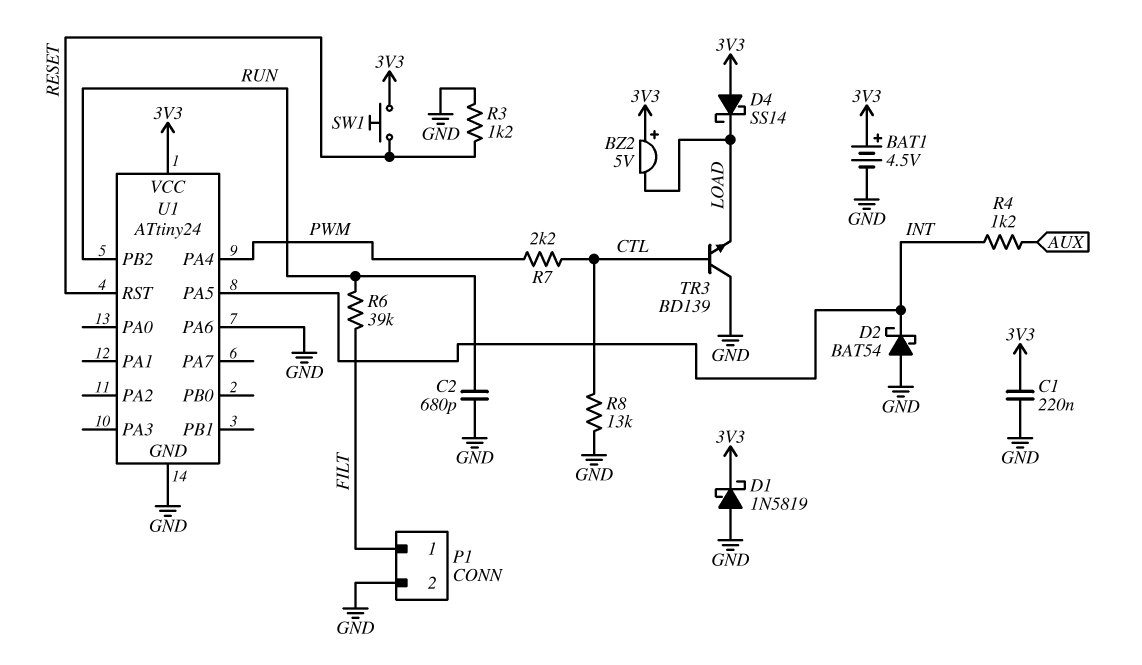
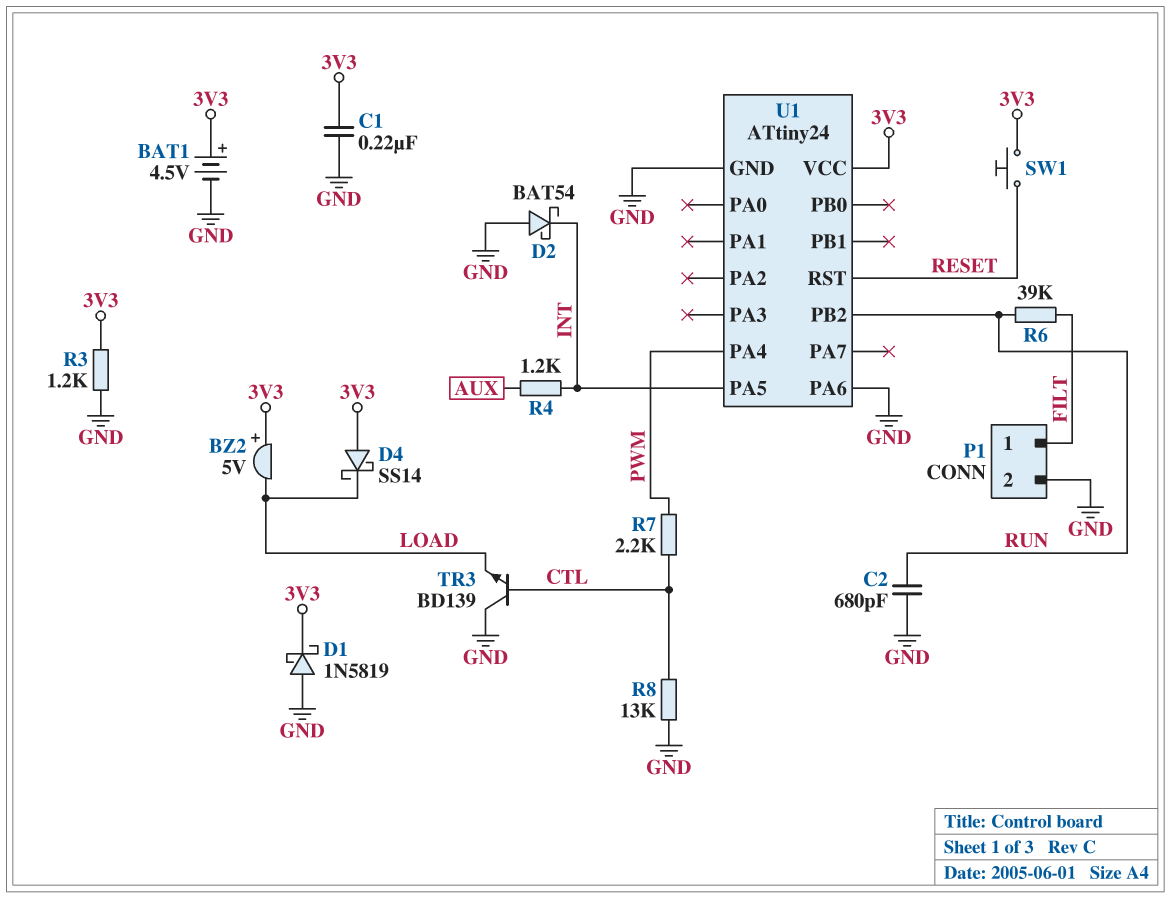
R3: 1.2k (GND, RESET) -> 1.2k (3V3, GND)

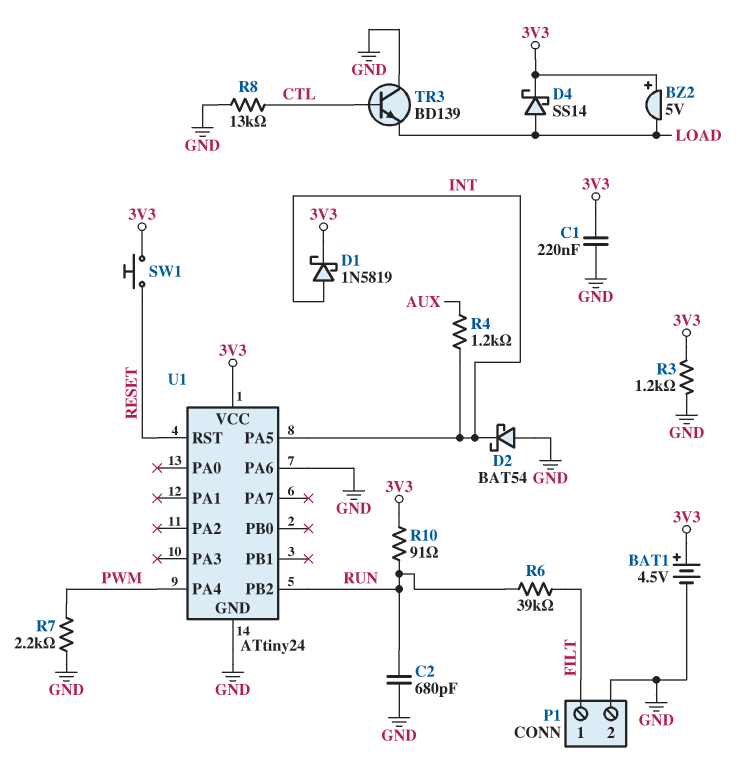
D1: schottky 1N5819 (A GND, K 3V3) -> schottky 1N5819 (A INT, K 3V3)
D4: schottky SS14 (A 3V3, K LOAD) -> schottky SS14 (A LOAD, K 3V3)
R7: 2.2k (CTL, PWM) -> 2.2k (GND, PWM)
R10: none -> 91 (3V3, RUN)

